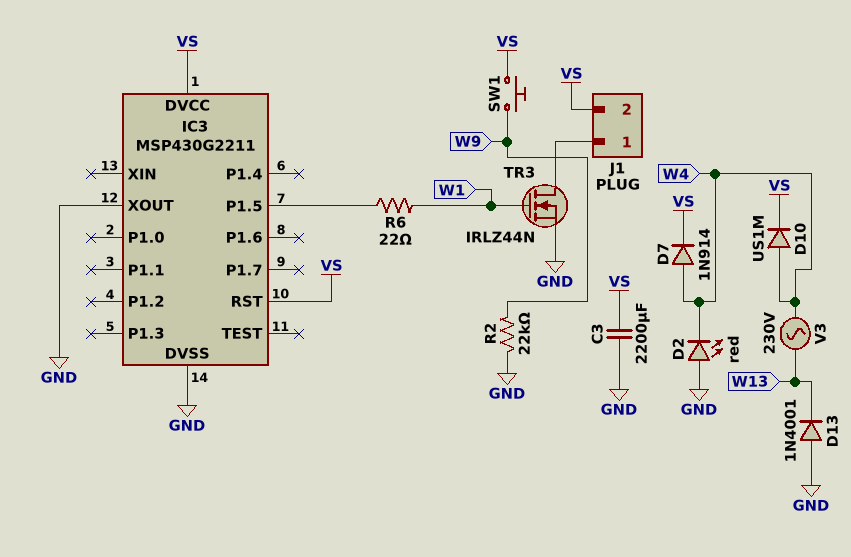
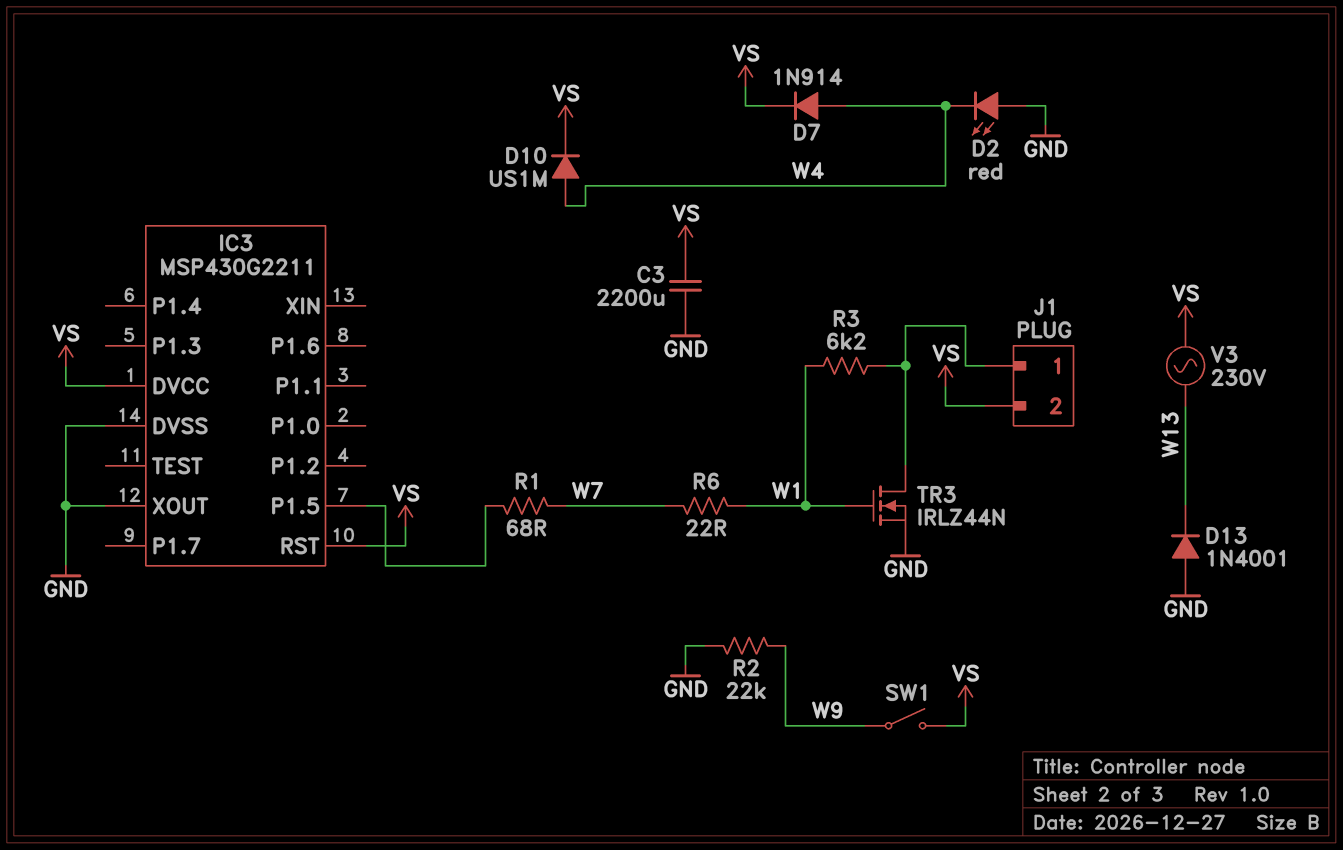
R1: none -> 68 (IC3/P1.5, W7)
R3: none -> 6.2k (J1/1, W1)
R6: 22 (IC3/P1.5, W1) -> 22 (W1, W7)
SW1: button (VS, W9) -> switch (VS, W9)
V3: AC 230V (W4, W13) -> AC 230V (VS, W13)

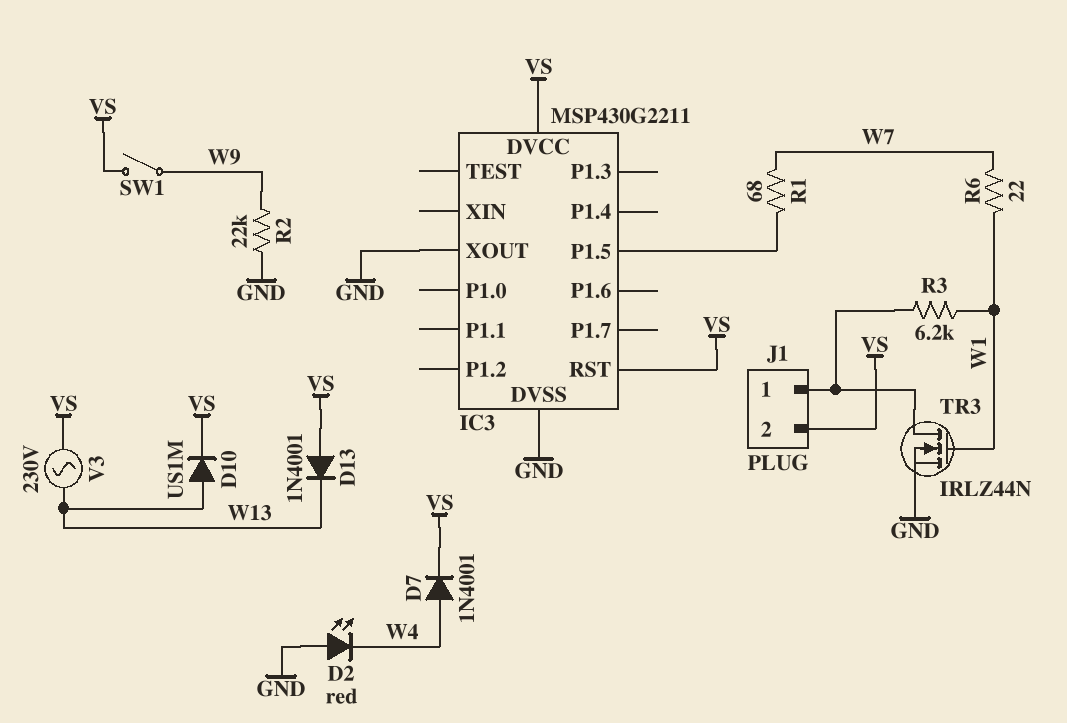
C3: 2200uF (GND, VS) -> none
D7: diode 1N914 (A W4, K VS) -> diode 1N4001 (A W4, K VS)
D10: diode US1M (A W4, K VS) -> diode US1M (A W13, K VS)
D13: diode 1N4001 (A GND, K W13) -> diode 1N4001 (A VS, K W13)

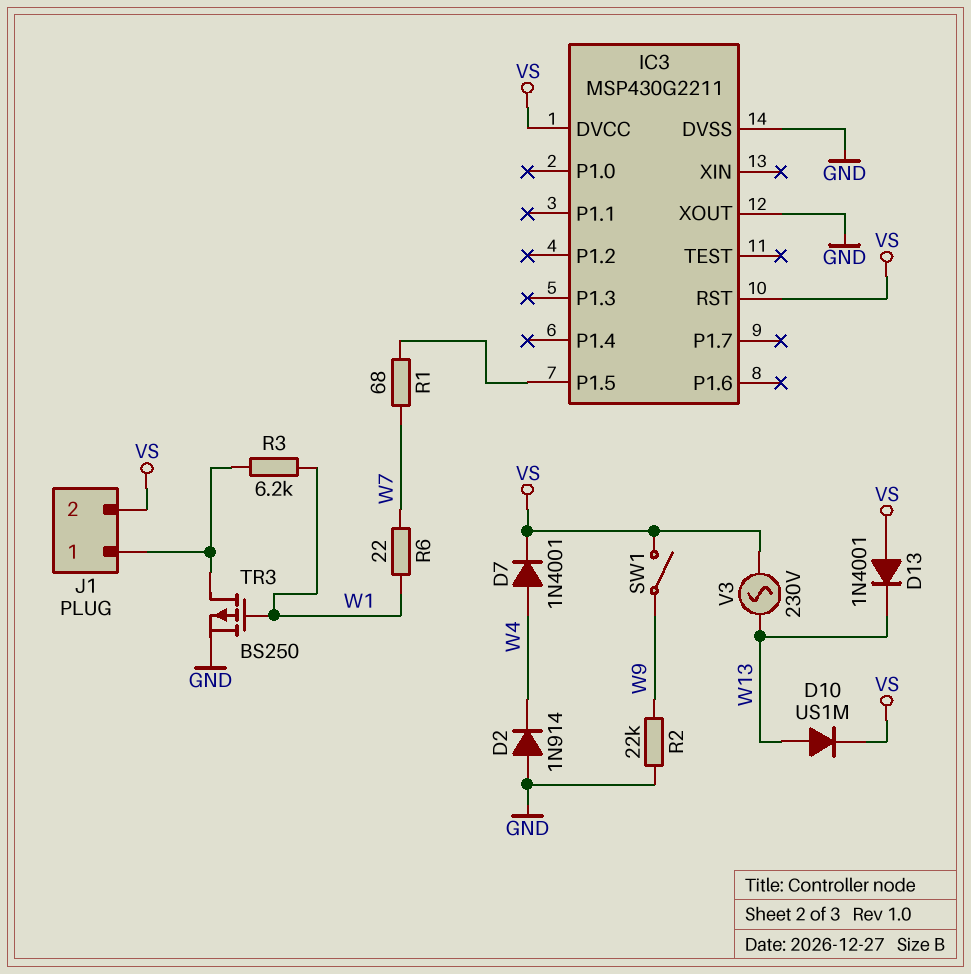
D2: LED red (A GND, K W4) -> diode 1N914 (A GND, K W4)
TR3: NMOS IRLZ44N (G W1, D J1/1, S GND) -> PMOS BS250 (G W1, D J1/1, S GND)

